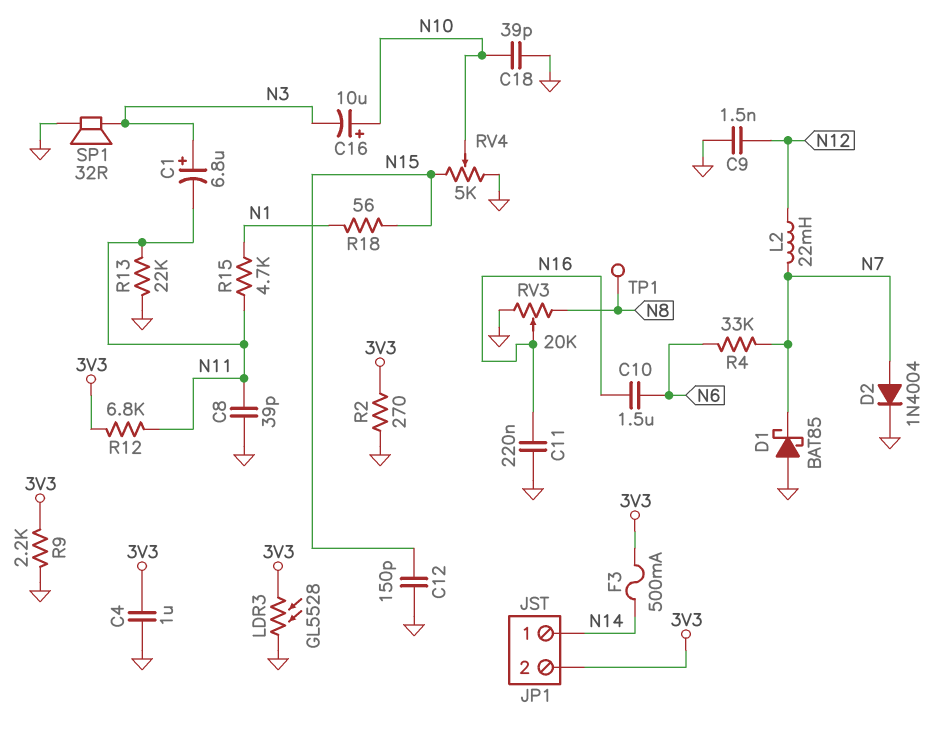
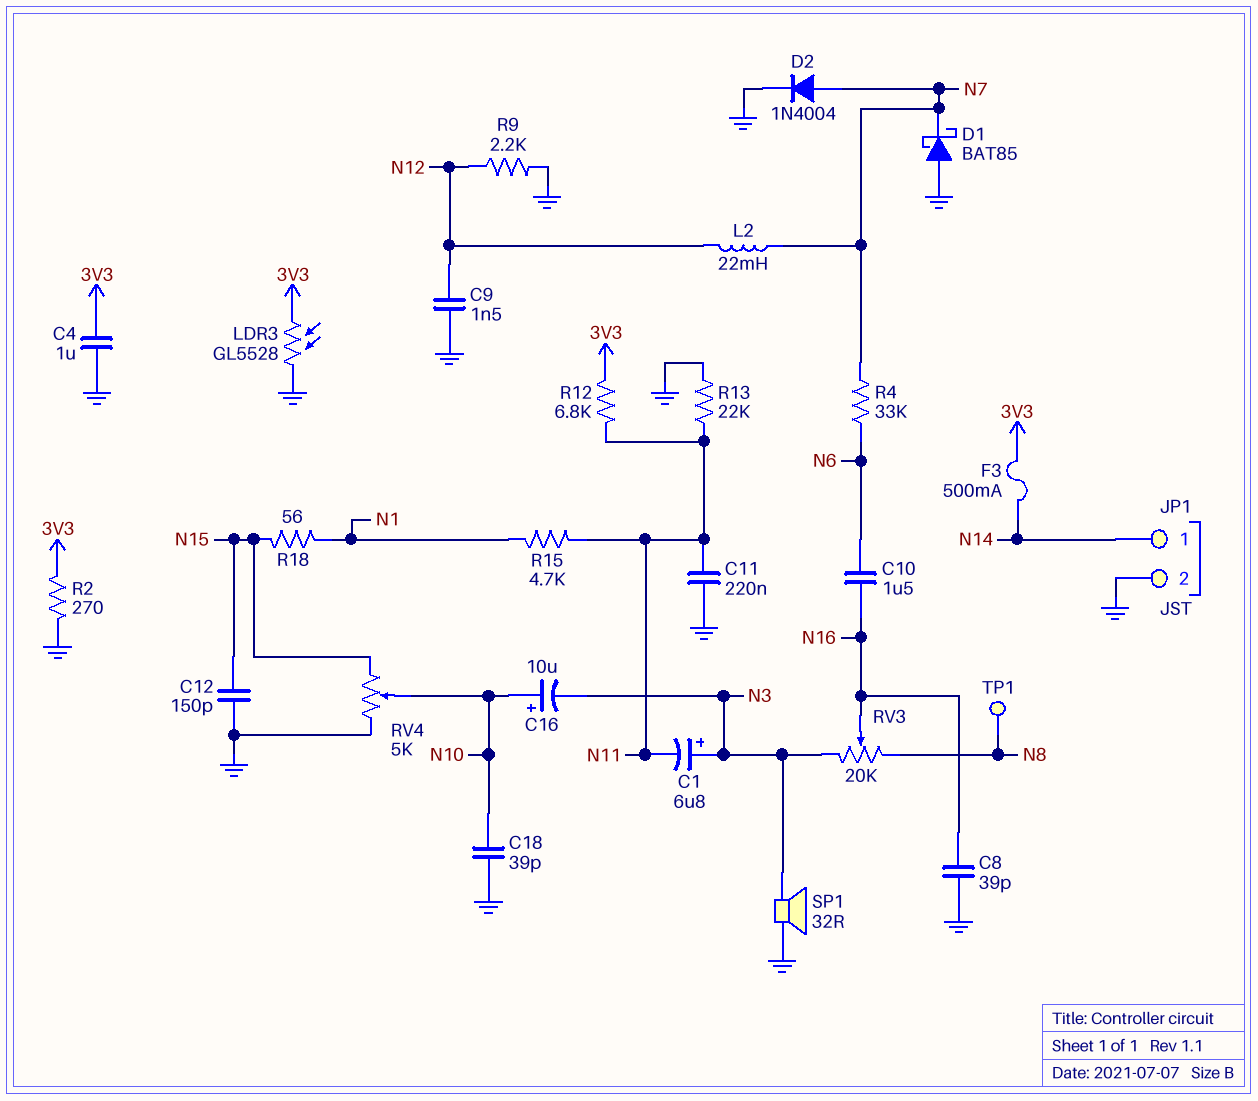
C8: 39pF (GND, N11) -> 39pF (GND, N16)
C11: 220nF (GND, N16) -> 220nF (GND, N11)
JP1 pin 2: 3V3 -> GND
R9: 2.2k (3V3, GND) -> 2.2k (GND, N12)
RV3: 20k (GND, N8, wiper N16) -> 20k (N3, N8, wiper N16)

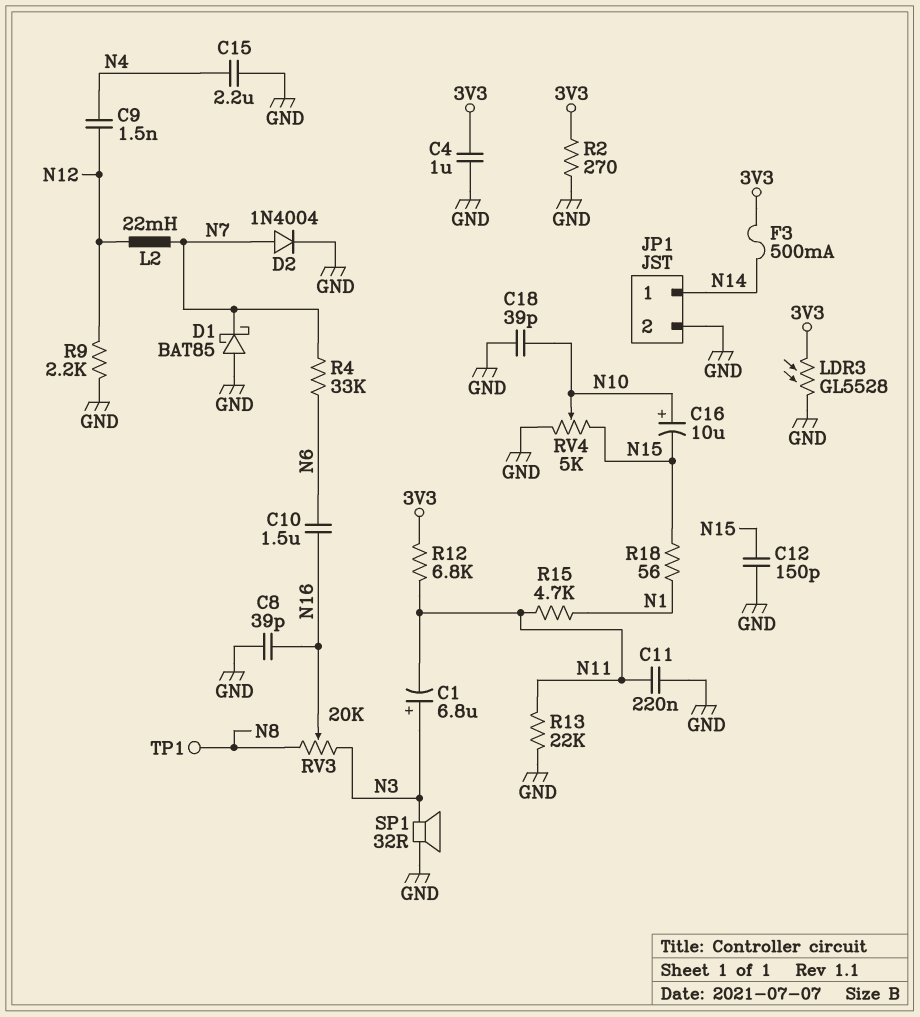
C9: 1.5nF (GND, N12) -> 1.5nF (N4, N12)
C15: none -> 2.2uF (GND, N4)
C16: 10uF (plus N10, minus N3) -> 10uF (plus N10, minus N15)

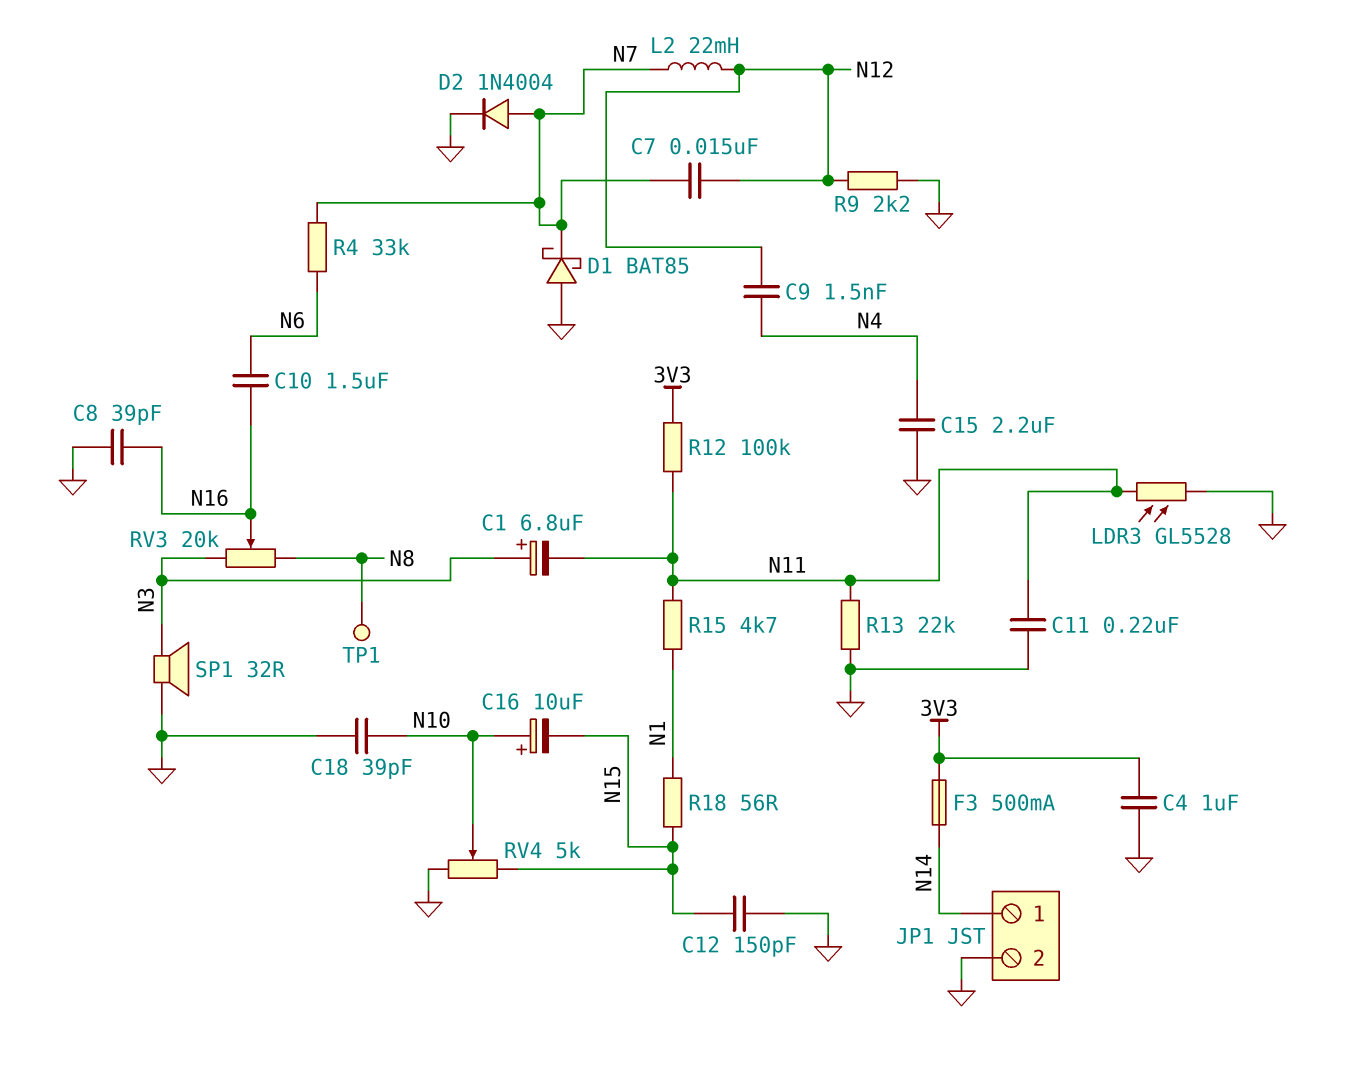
C7: none -> 15nF (N7, N12)
LDR3: GL5528 (3V3, GND) -> GL5528 (GND, N11)
R2: 270 (3V3, GND) -> none
R12: 6.8k (3V3, N11) -> 100k (3V3, N11)

